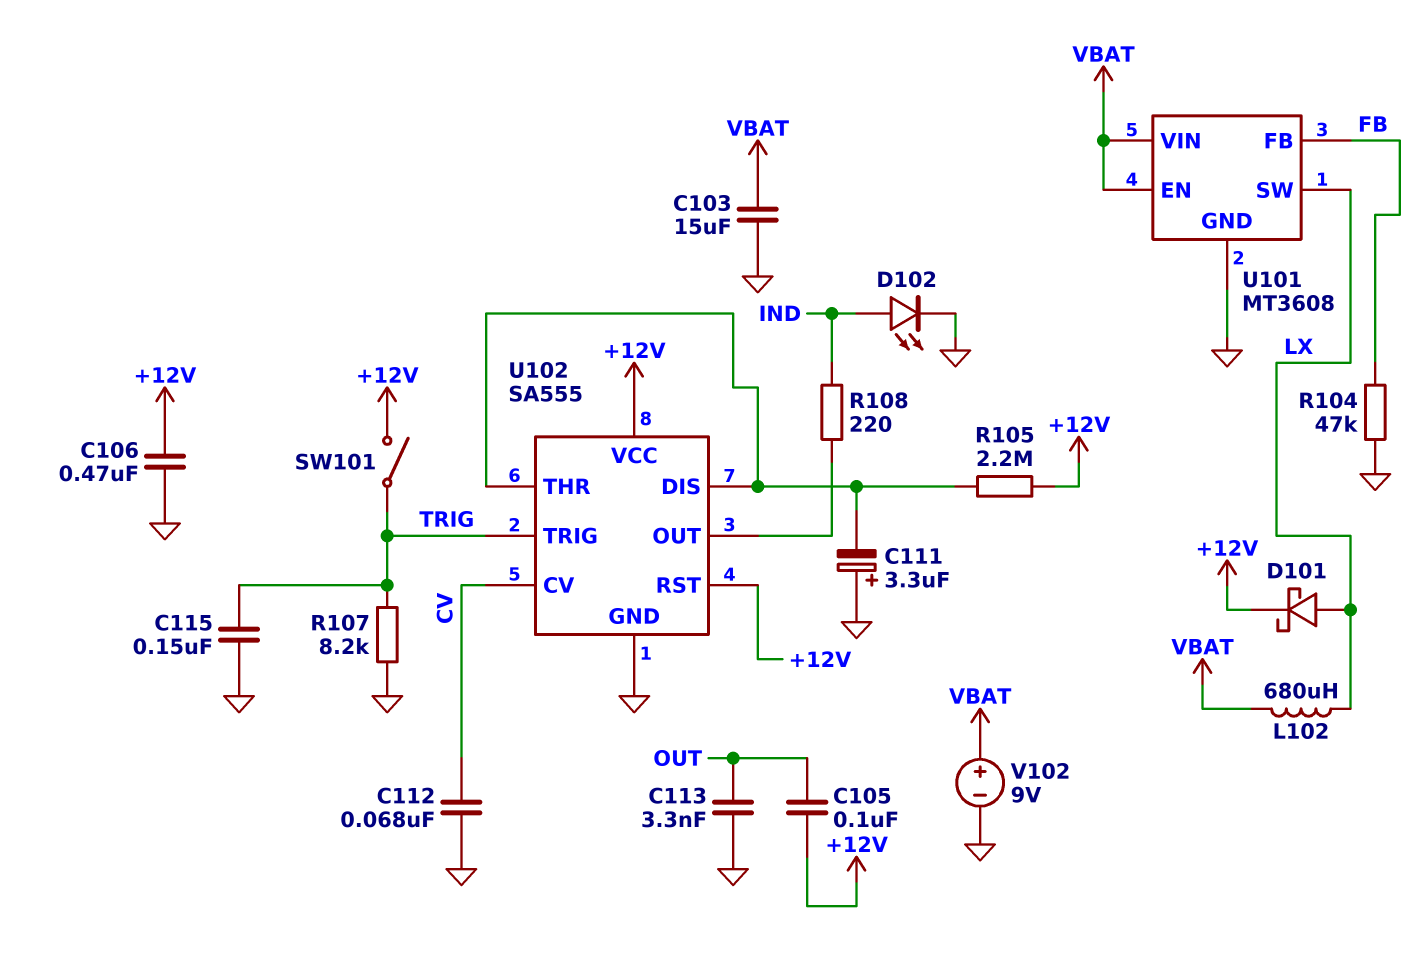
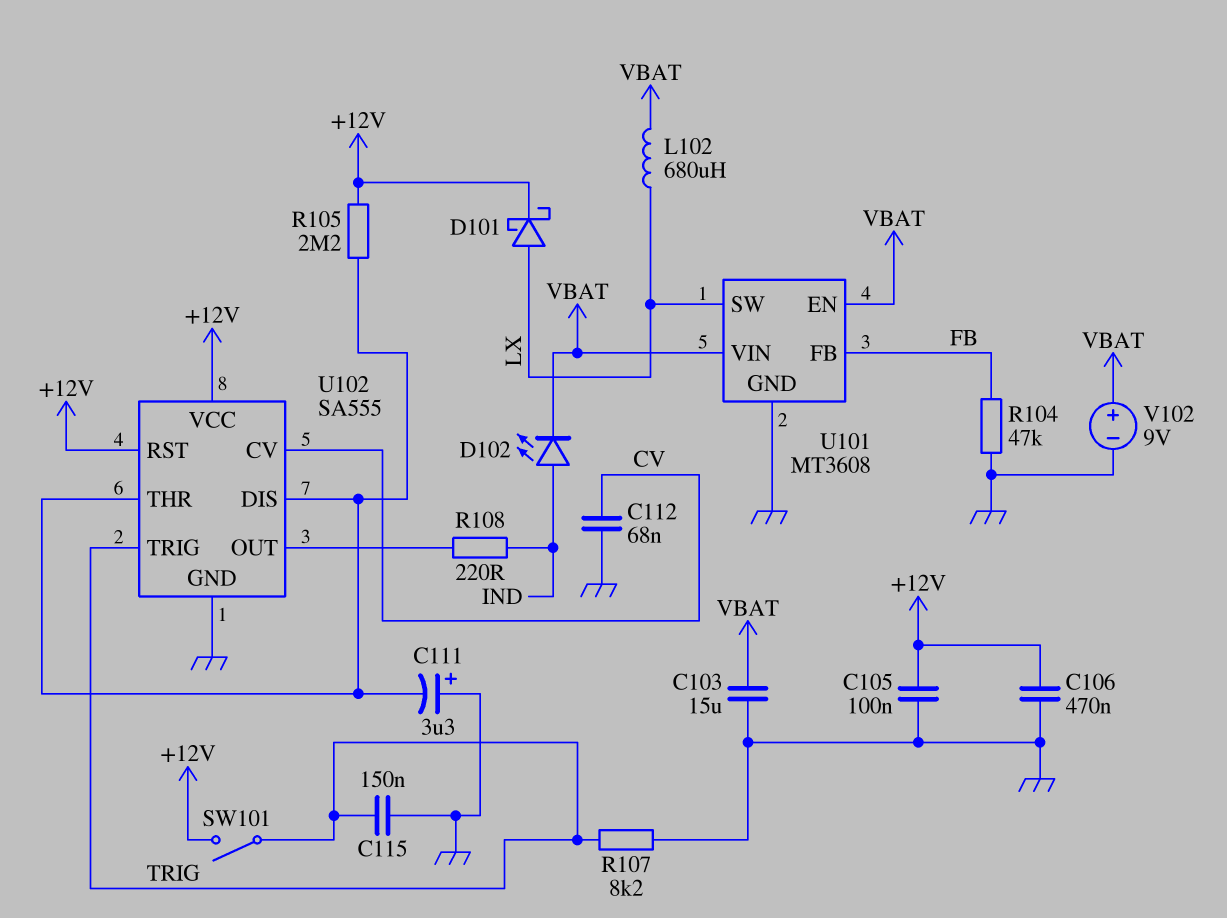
C105: 100nF (+12V, OUT) -> 100nF (+12V, GND)
C113: 3.3nF (GND, OUT) -> none
D102: LED (A IND, K GND) -> LED (A IND, K VBAT)

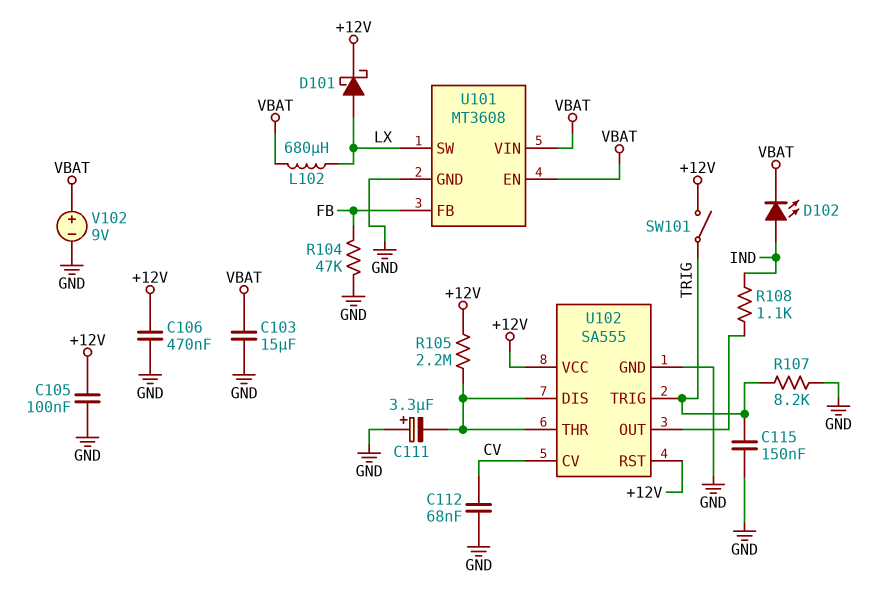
R108: 220 (IND, U102/OUT) -> 1.1k (IND, U102/OUT)

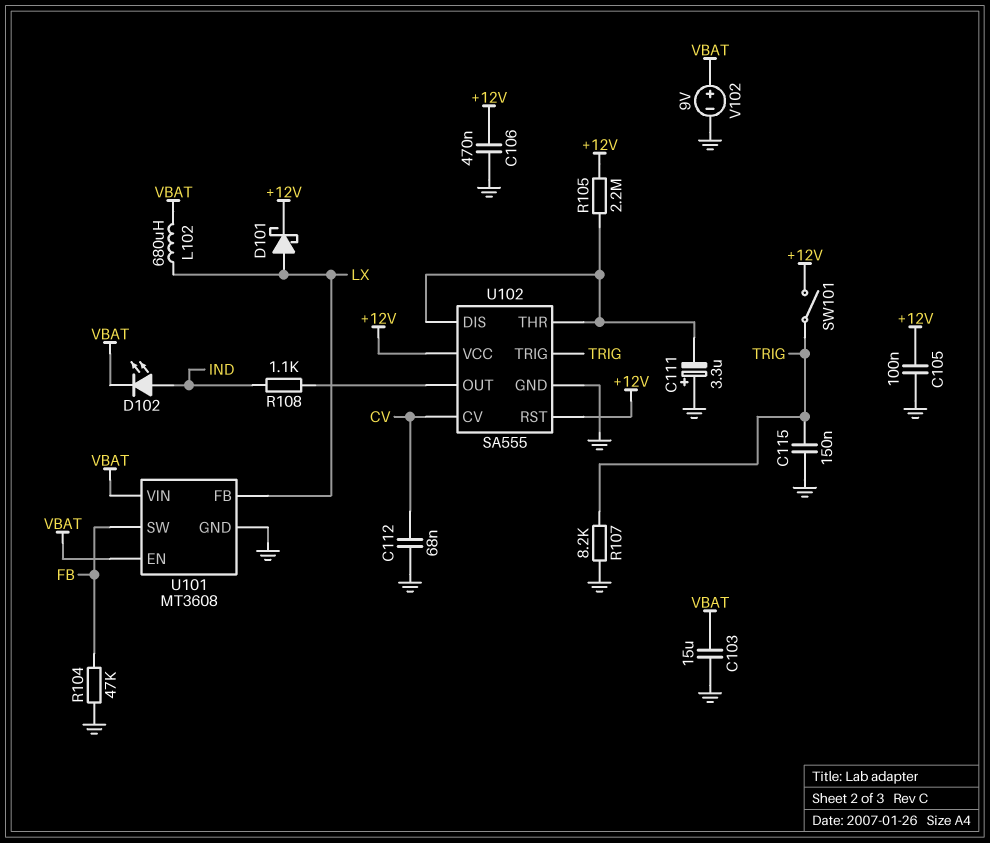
U101 pin FB: FB -> LX
U101 pin SW: LX -> FB

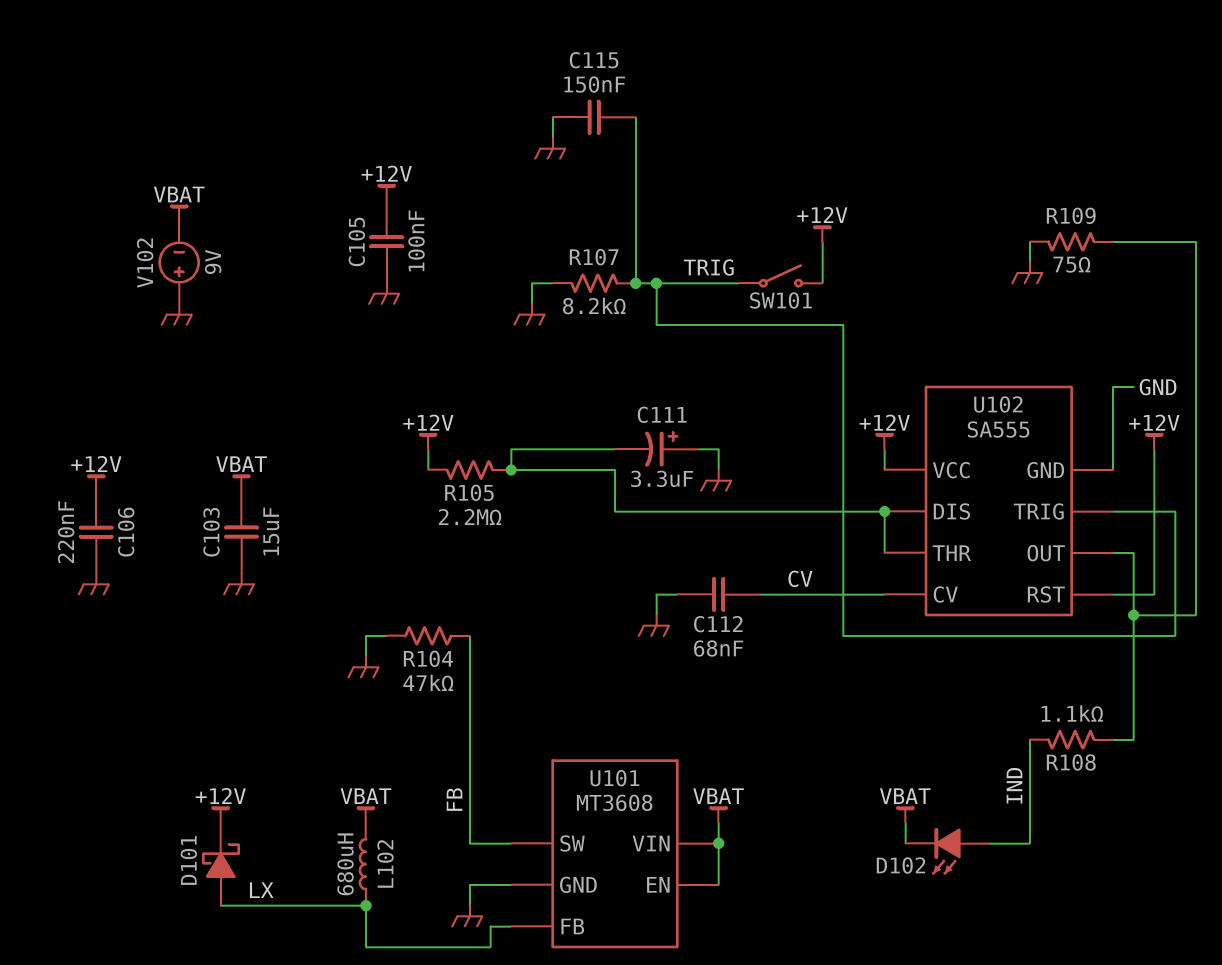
C106: 470nF (+12V, GND) -> 220nF (+12V, GND)
R109: none -> 75 (GND, U102/OUT)
V102: 9V (plus VBAT, minus GND) -> 9V (plus GND, minus VBAT)

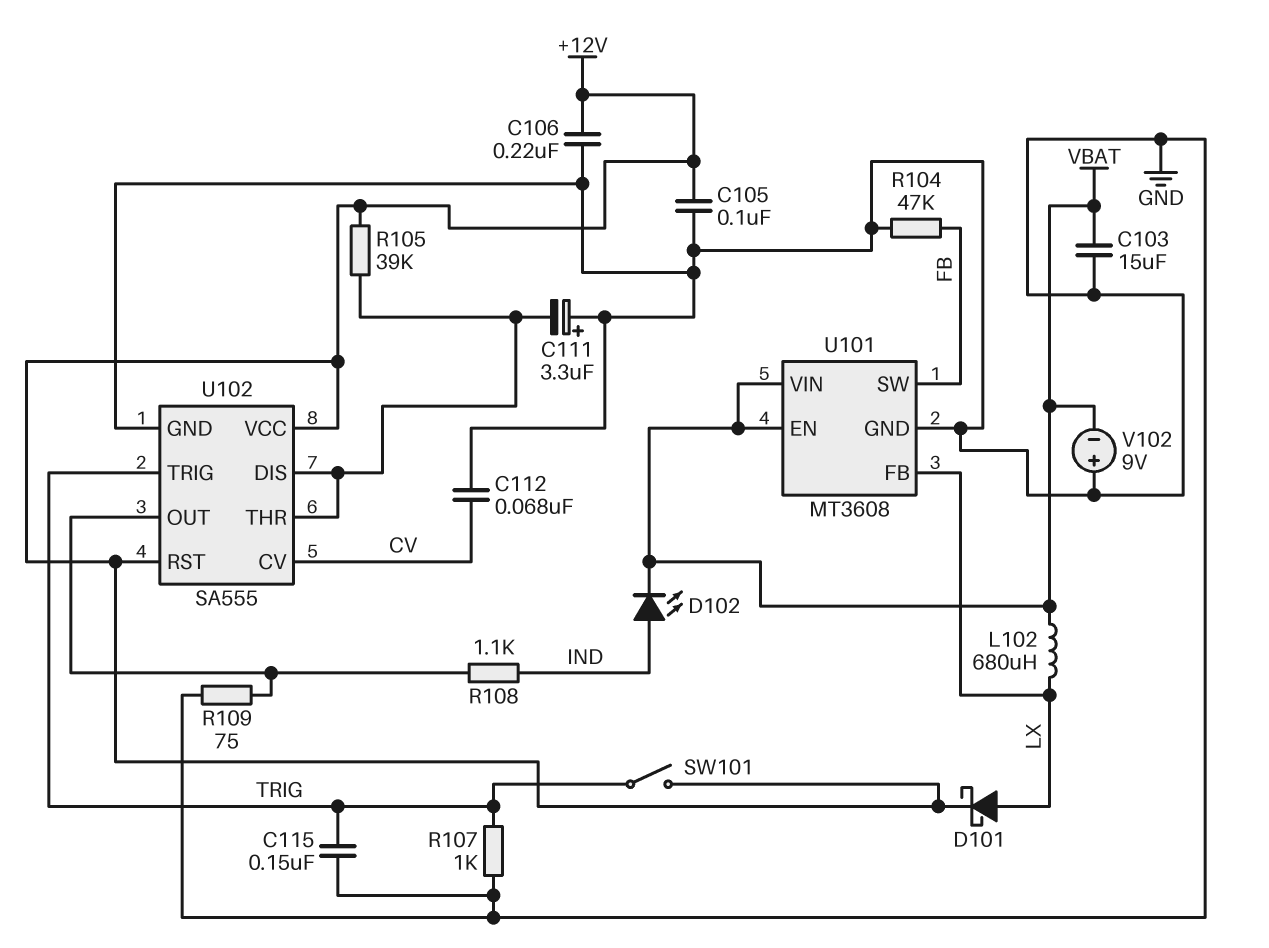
R105: 2.2M (+12V, U102/DIS) -> 39k (+12V, U102/DIS)
R107: 8.2k (GND, TRIG) -> 1k (GND, TRIG)

